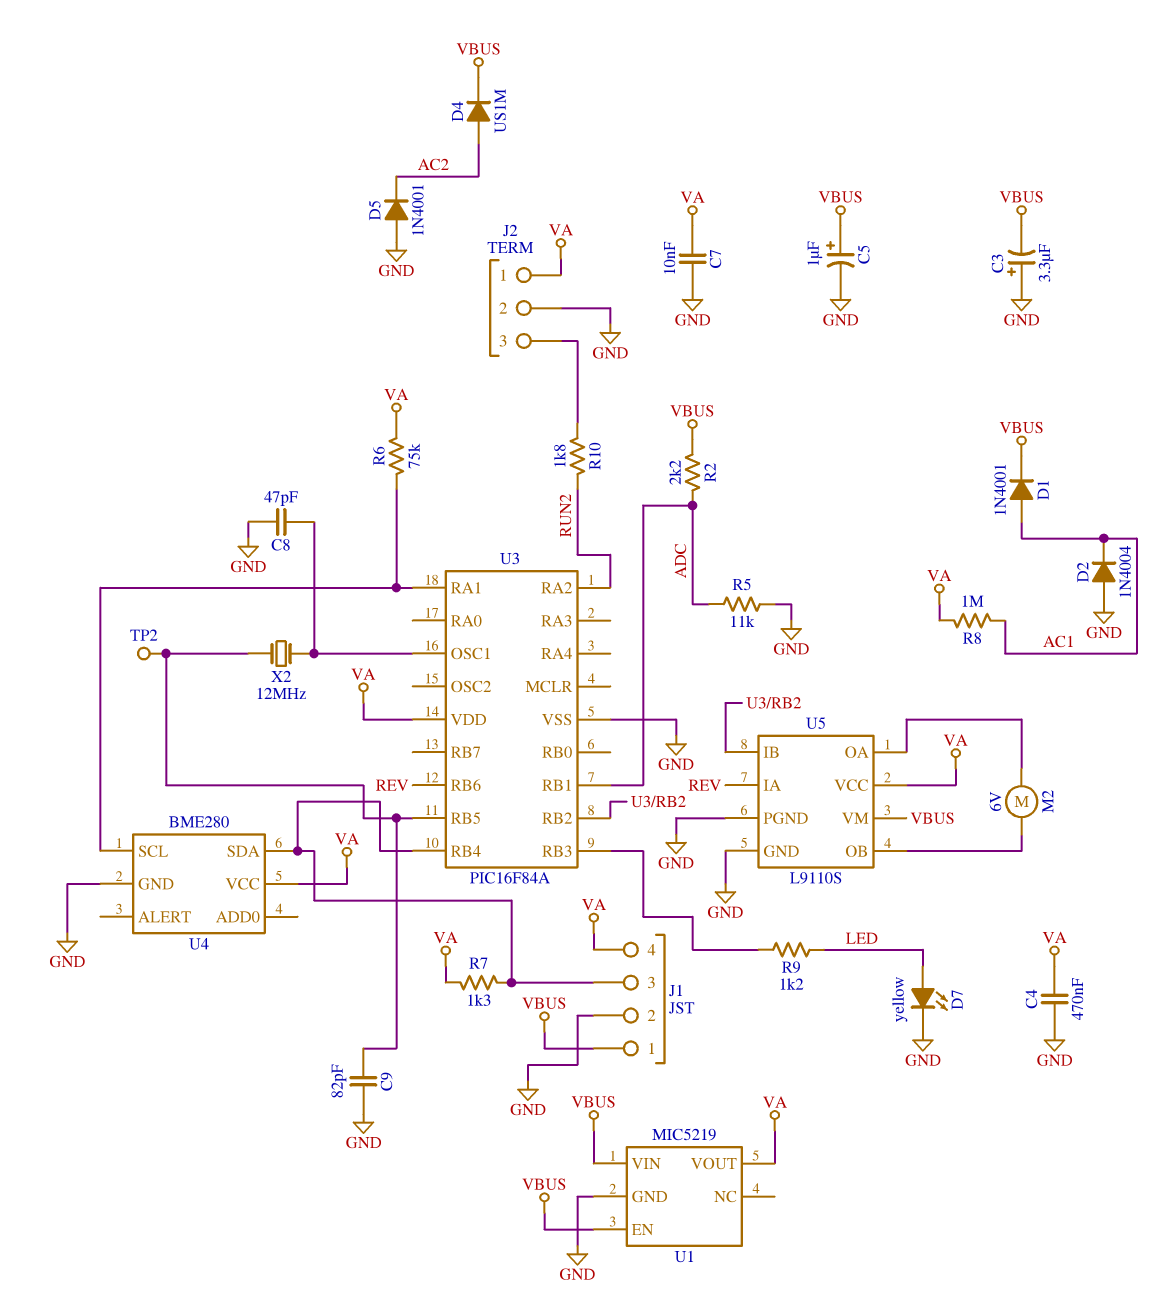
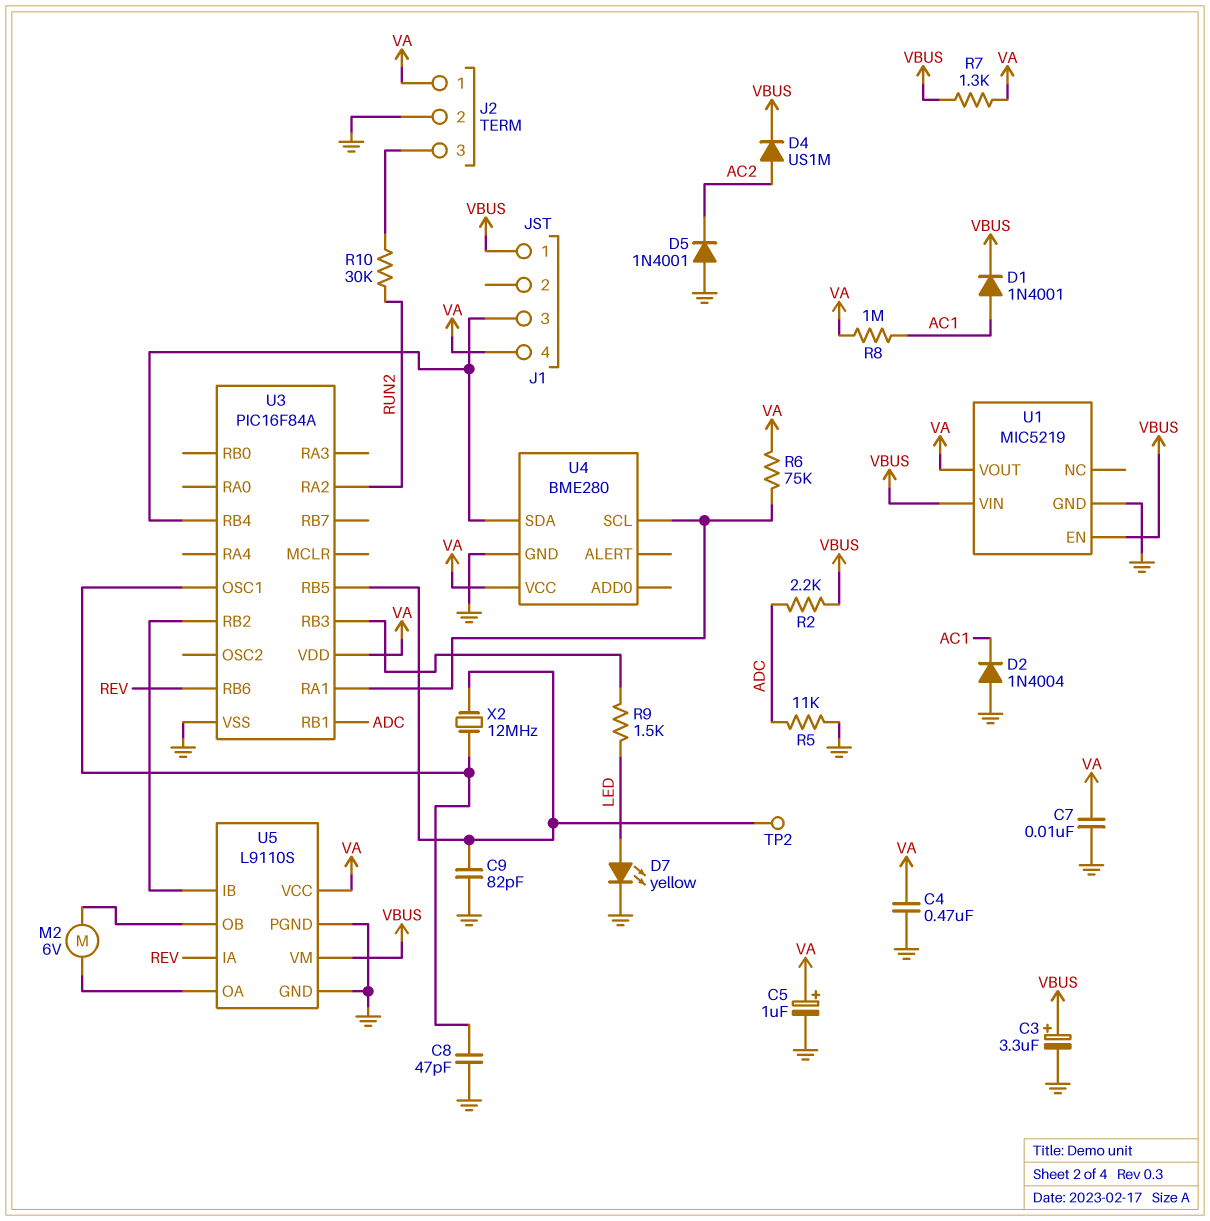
C3: 3.3uF (plus GND, minus VBUS) -> 3.3uF (plus VBUS, minus GND)
C5: 1uF (plus VBUS, minus GND) -> 1uF (plus VA, minus GND)
J1 pin 2: GND -> none
R7: 1.3k (J1/3, VA) -> 1.3k (VA, VBUS)
R9: 1.2k (LED, U3/RB3) -> 1.5k (LED, U3/RB3)
R10: 1.8k (J2/3, RUN2) -> 30k (J2/3, RUN2)

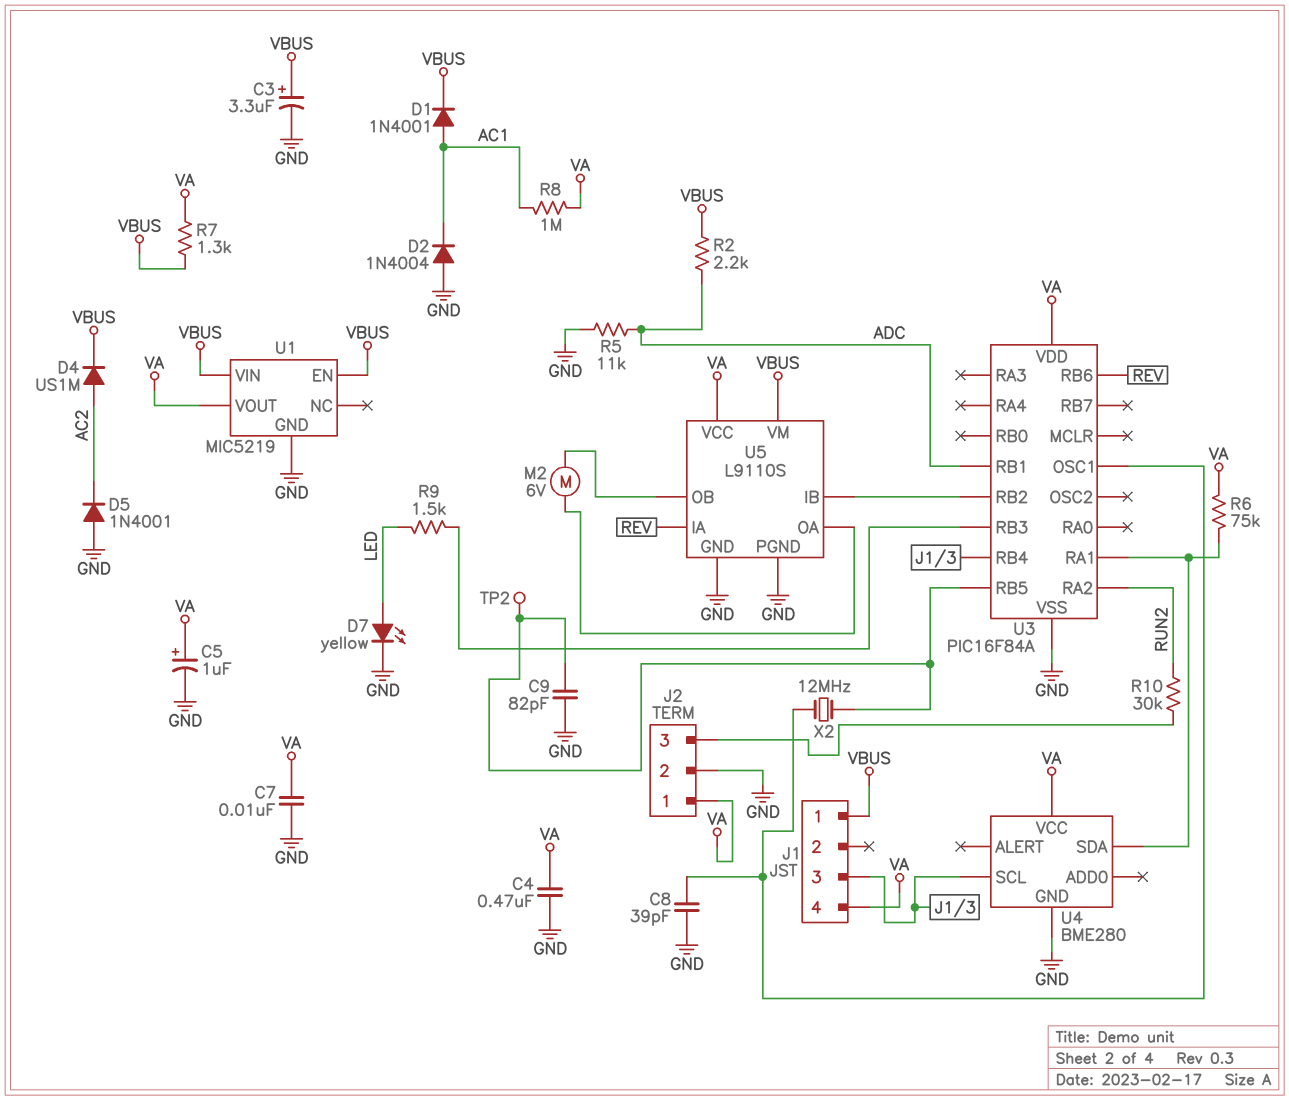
C8: 47pF (GND, U3/OSC1) -> 39pF (GND, U3/OSC1)
U4 pin SCL: U3/RA1 -> J1/3
U4 pin SDA: J1/3 -> U3/RA1

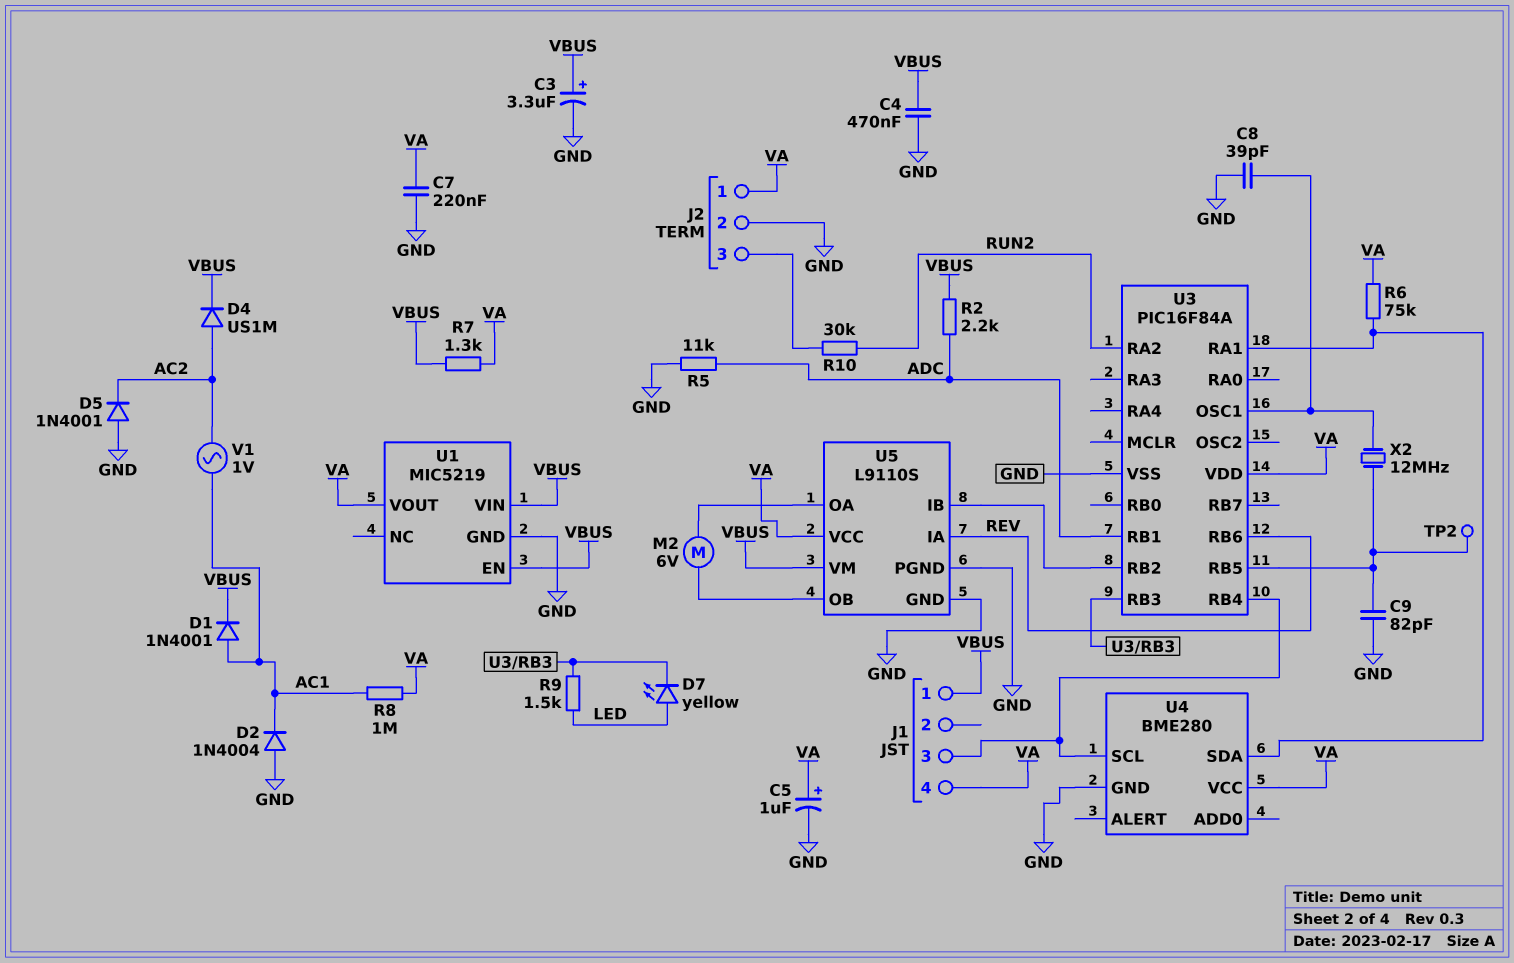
C4: 470nF (GND, VA) -> 470nF (GND, VBUS)
C7: 10nF (GND, VA) -> 220nF (GND, VA)
D7: LED yellow (A LED, K GND) -> LED yellow (A LED, K U3/RB3)
V1: none -> AC 1V (AC1, AC2)

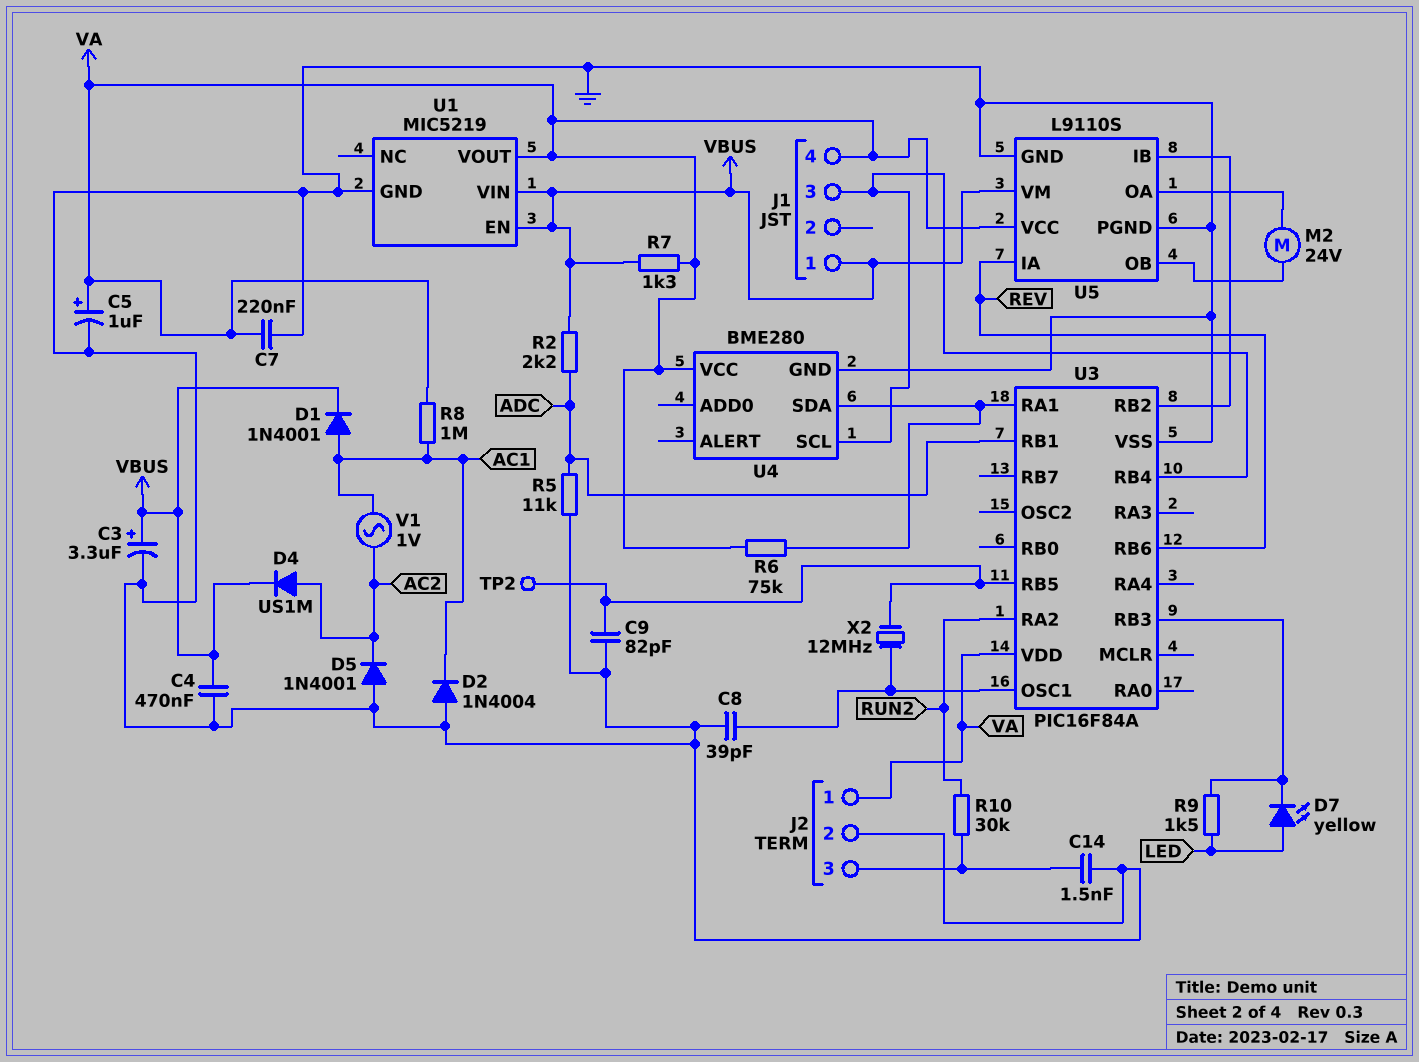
C14: none -> 1.5nF (GND, J2/3)
M2: motor 6V (U5/OA, U5/OB) -> motor 24V (U5/OA, U5/OB)

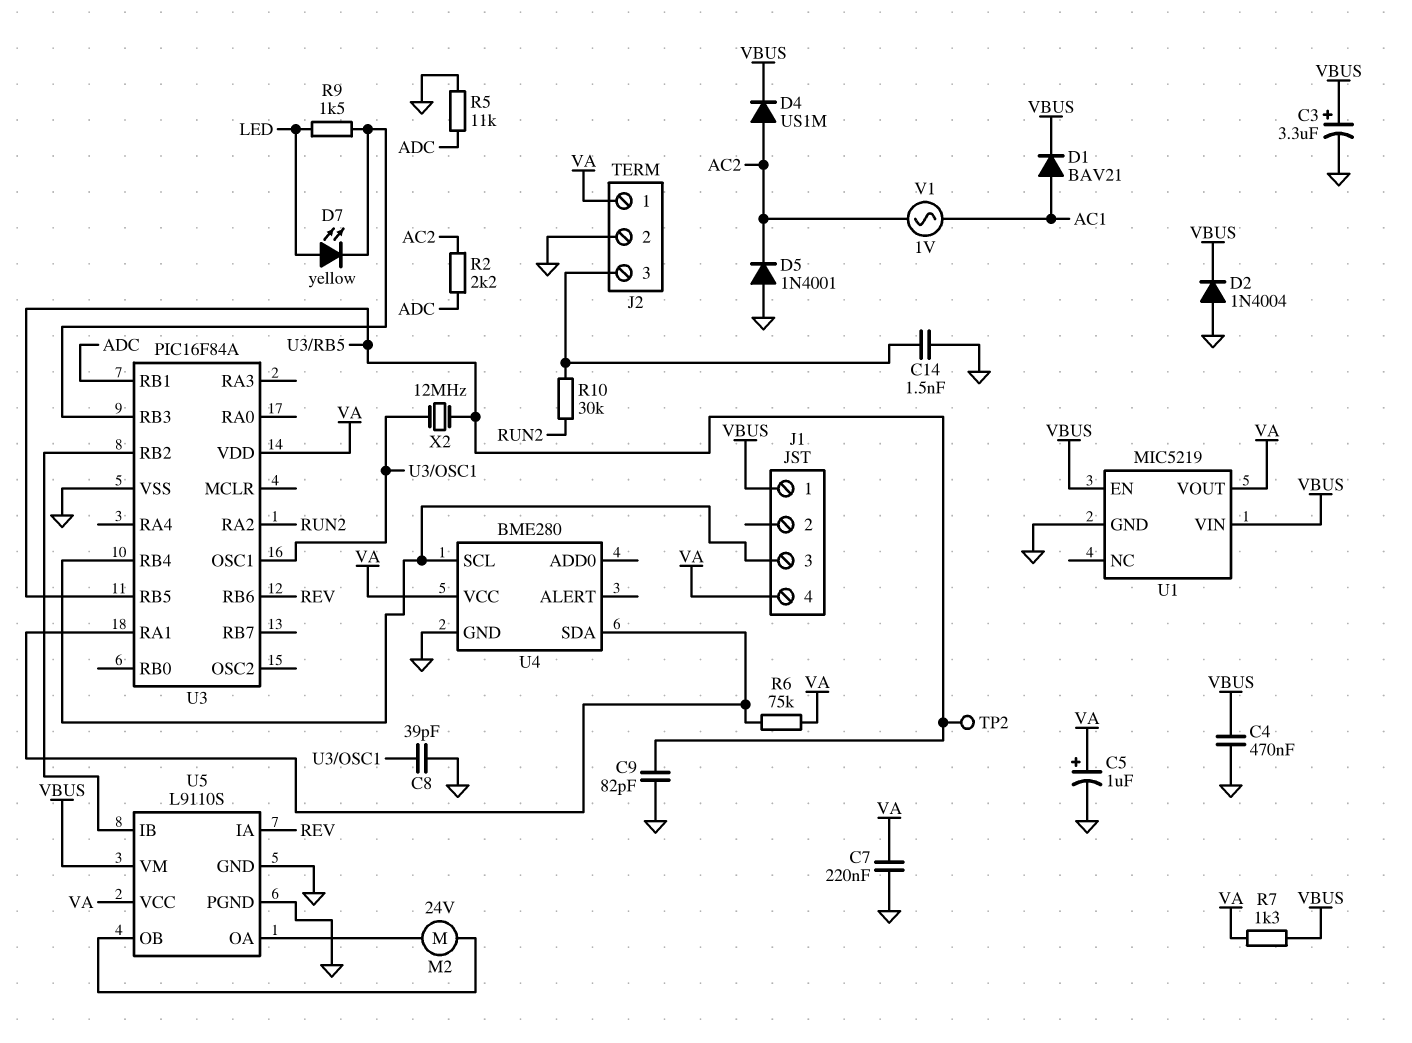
D1: diode 1N4001 (A AC1, K VBUS) -> diode BAV21 (A AC1, K VBUS)
D2: diode 1N4004 (A GND, K AC1) -> diode 1N4004 (A GND, K VBUS)
R2: 2.2k (ADC, VBUS) -> 2.2k (AC2, ADC)
R8: 1M (AC1, VA) -> none

